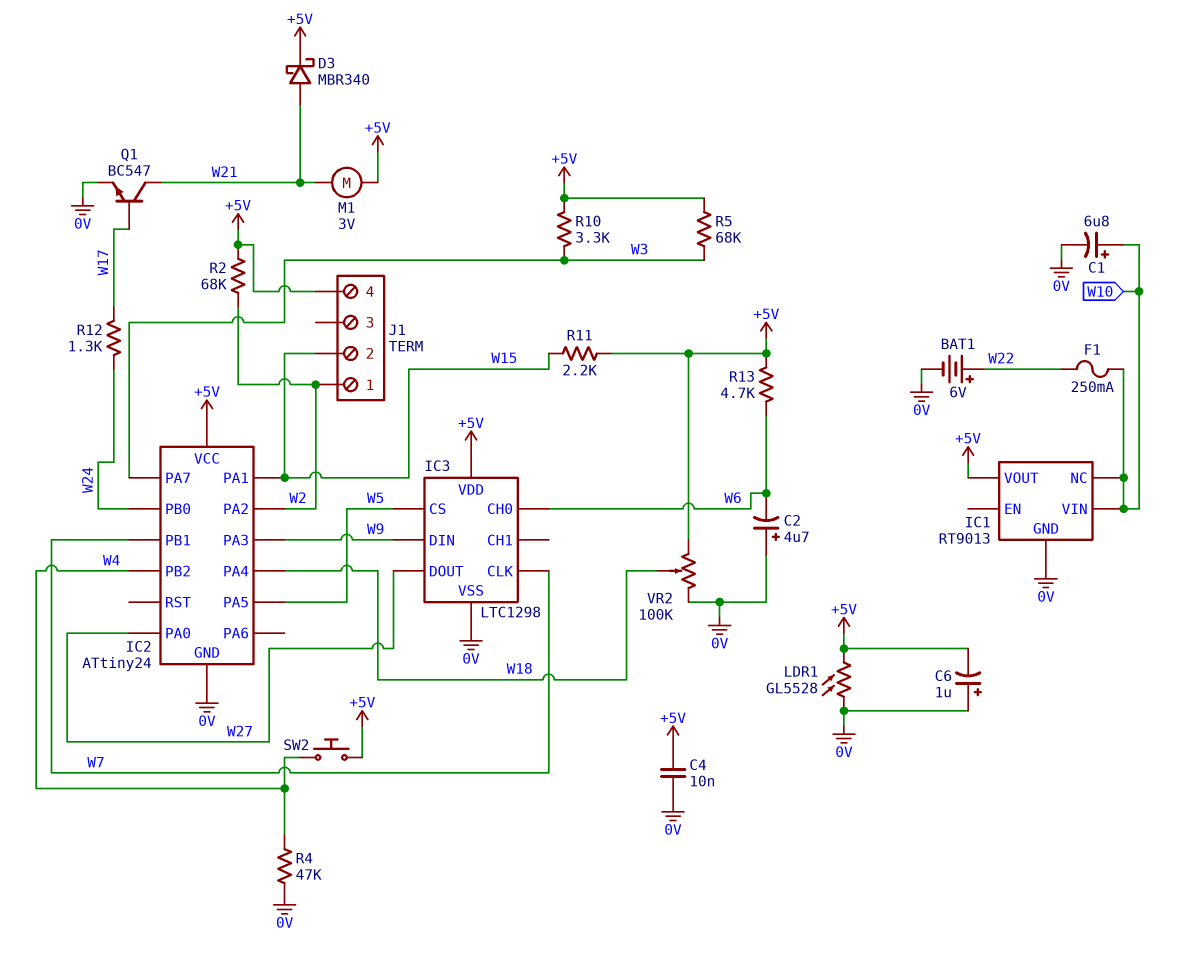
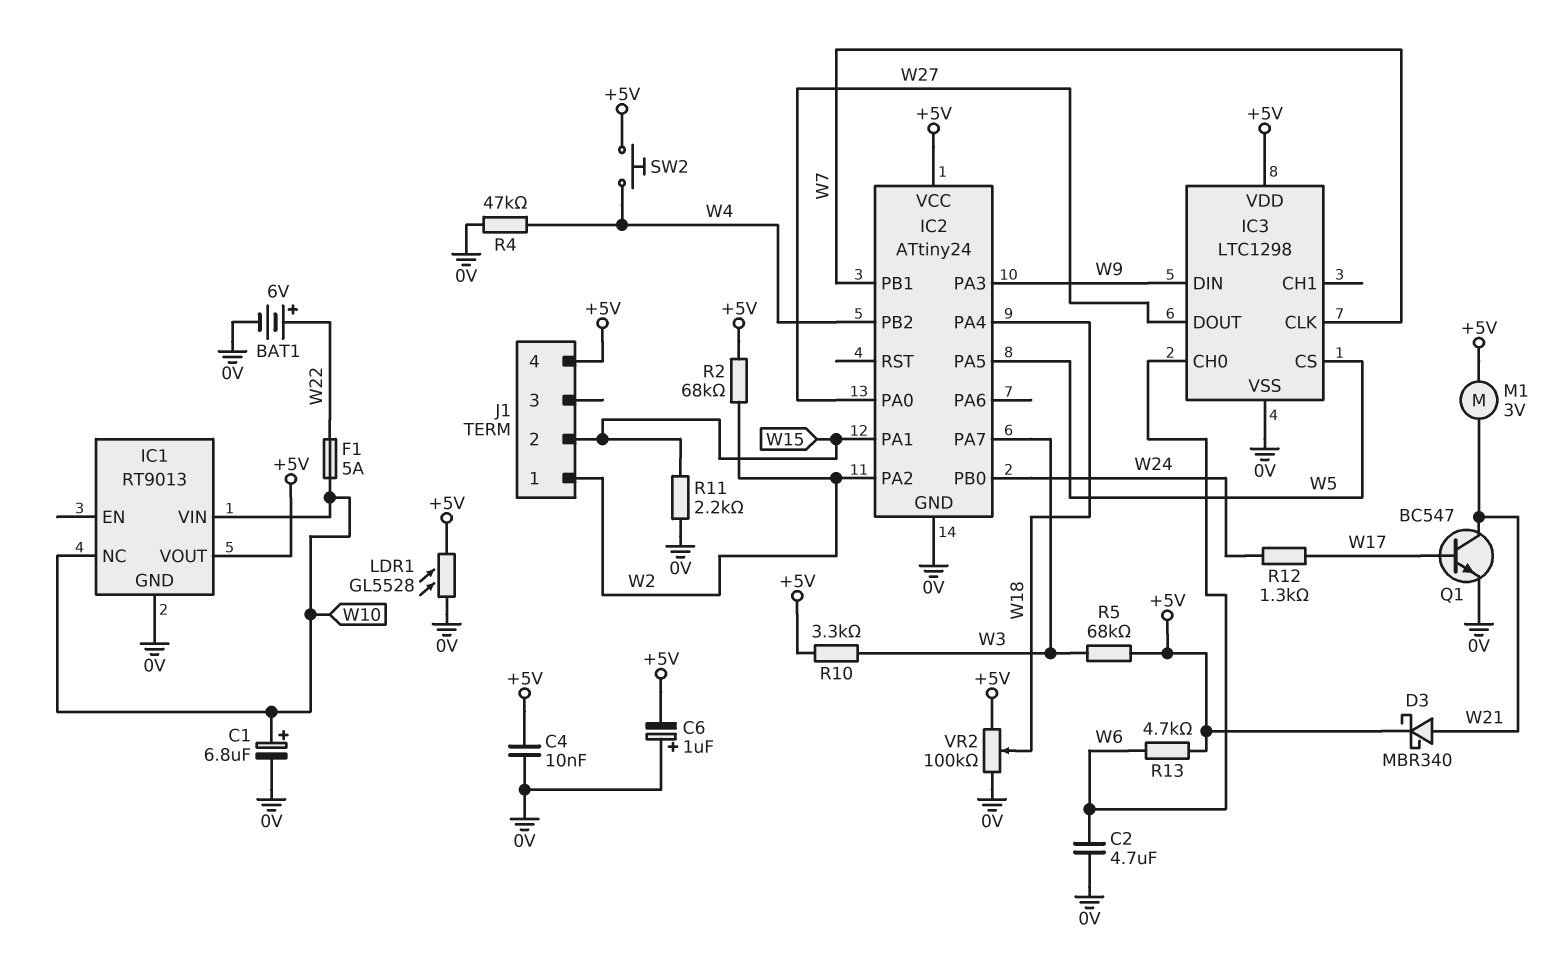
C2: 4.7uF (plus 0V, minus W6) -> 4.7uF (0V, W6)
F1: 250mA (W10, W22) -> 5A (W10, W22)
R11: 2.2k (+5V, W15) -> 2.2k (0V, W15)

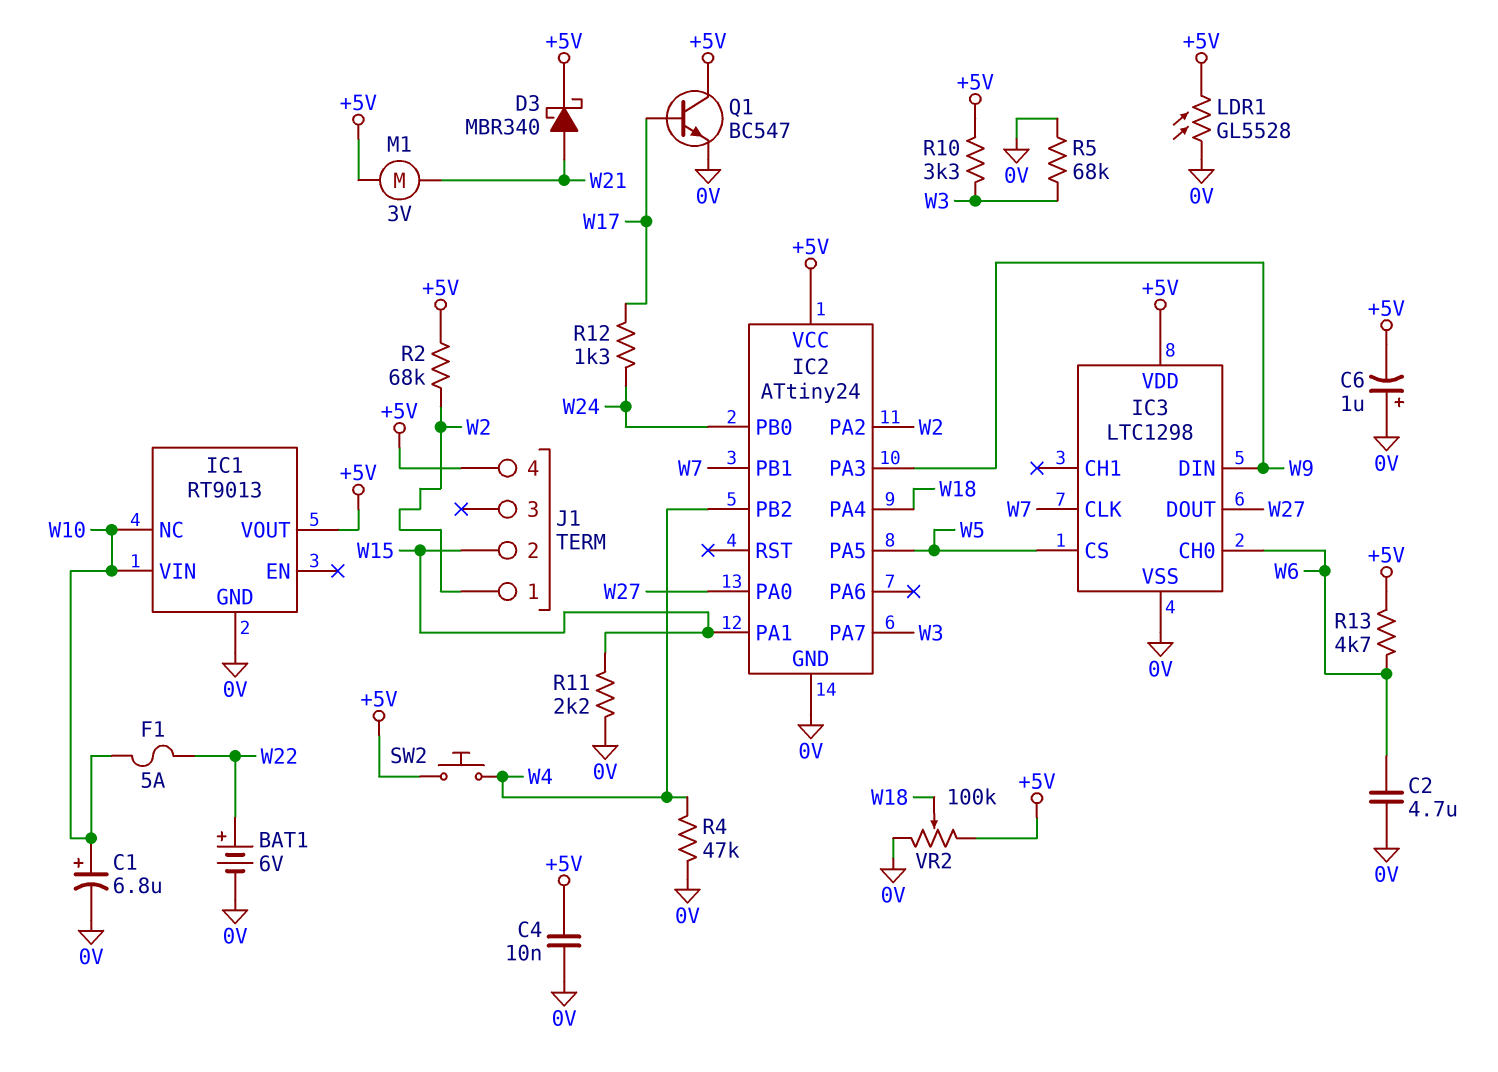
Q1: NPN BC547 (B W17, C W21, E 0V) -> NPN BC547 (B W17, C +5V, E 0V)
R5: 68k (+5V, W3) -> 68k (0V, W3)

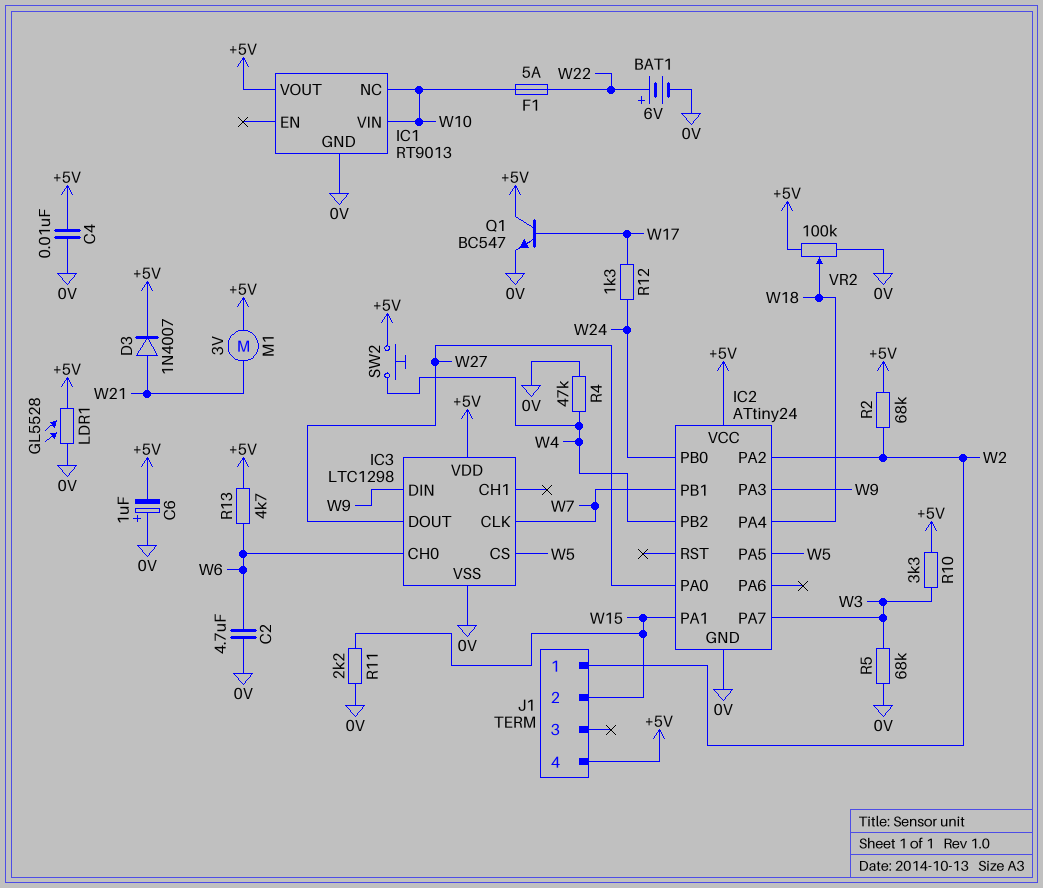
C1: 6.8uF (plus W10, minus 0V) -> none
D3: schottky MBR340 (A W21, K +5V) -> diode 1N4007 (A W21, K +5V)

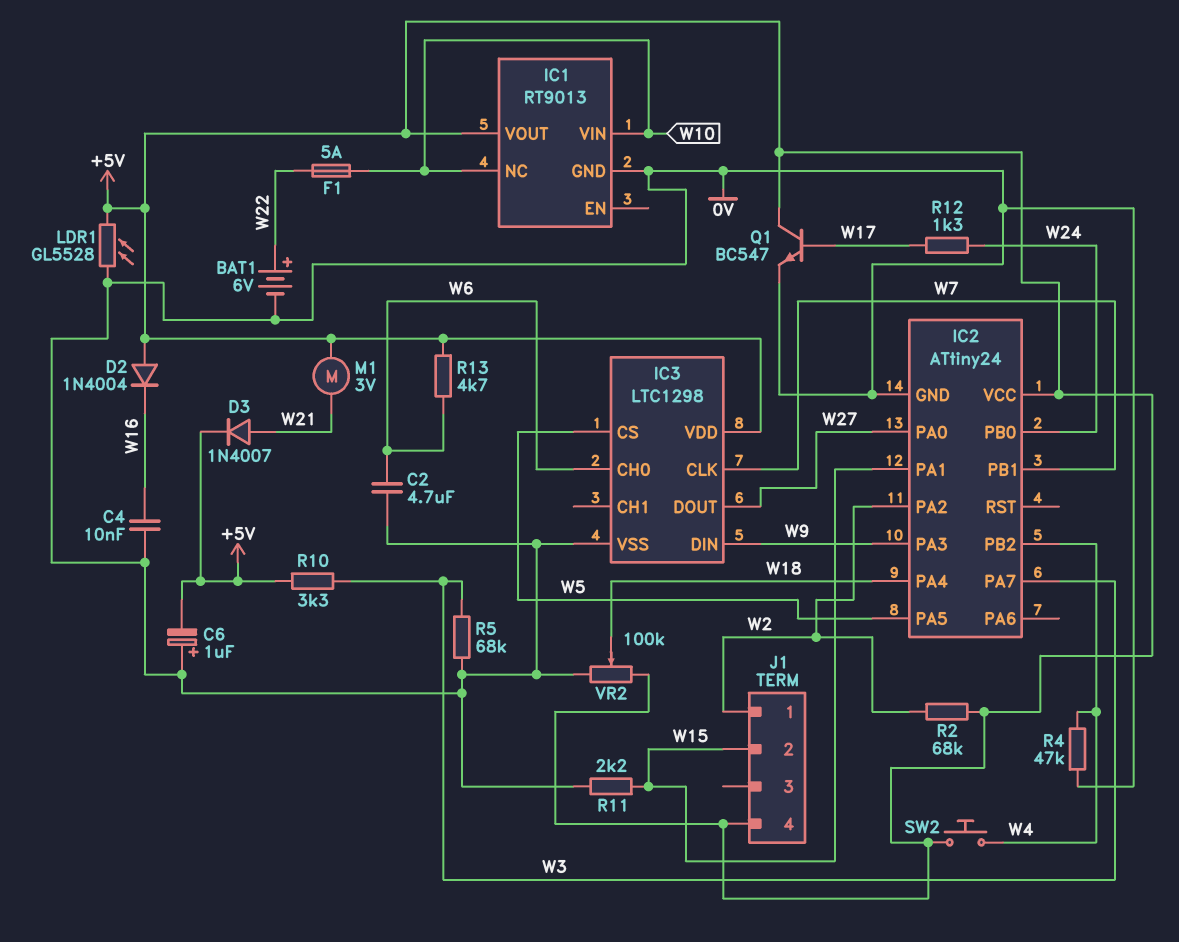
C4: 10nF (+5V, 0V) -> 10nF (0V, W16)
D2: none -> diode 1N4004 (A +5V, K W16)

